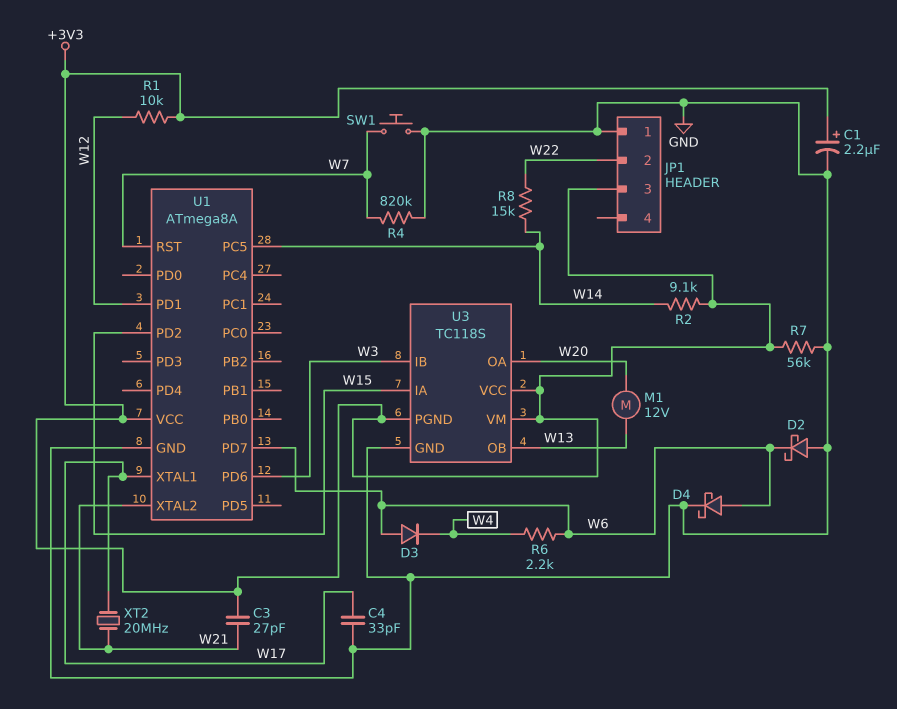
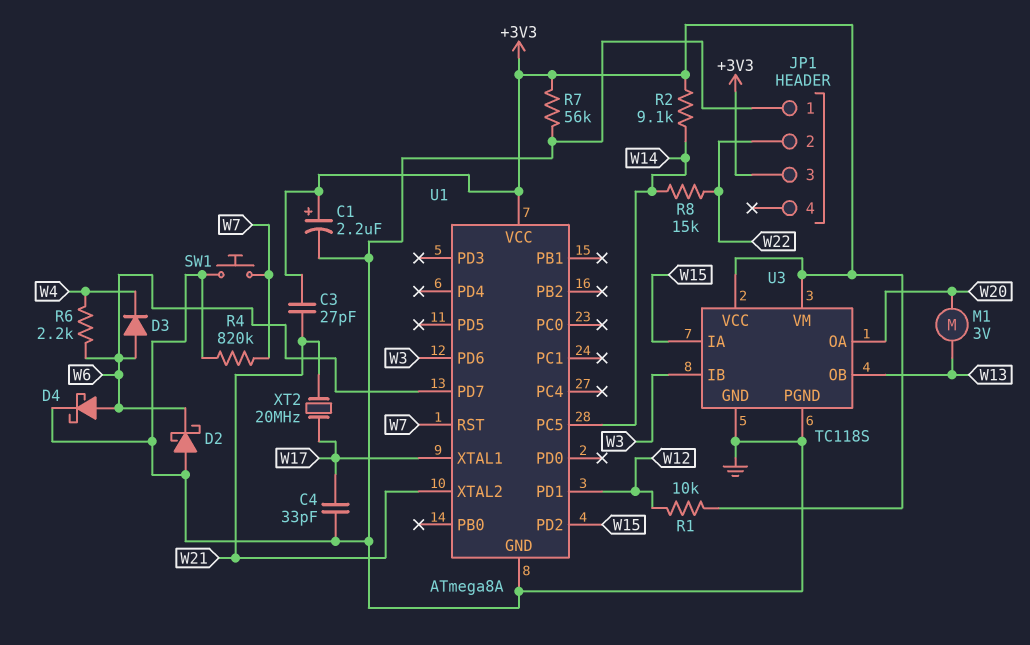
M1: motor 12V (W13, W20) -> motor 3V (W13, W20)
U3 pin PGND: +3V3 -> GND

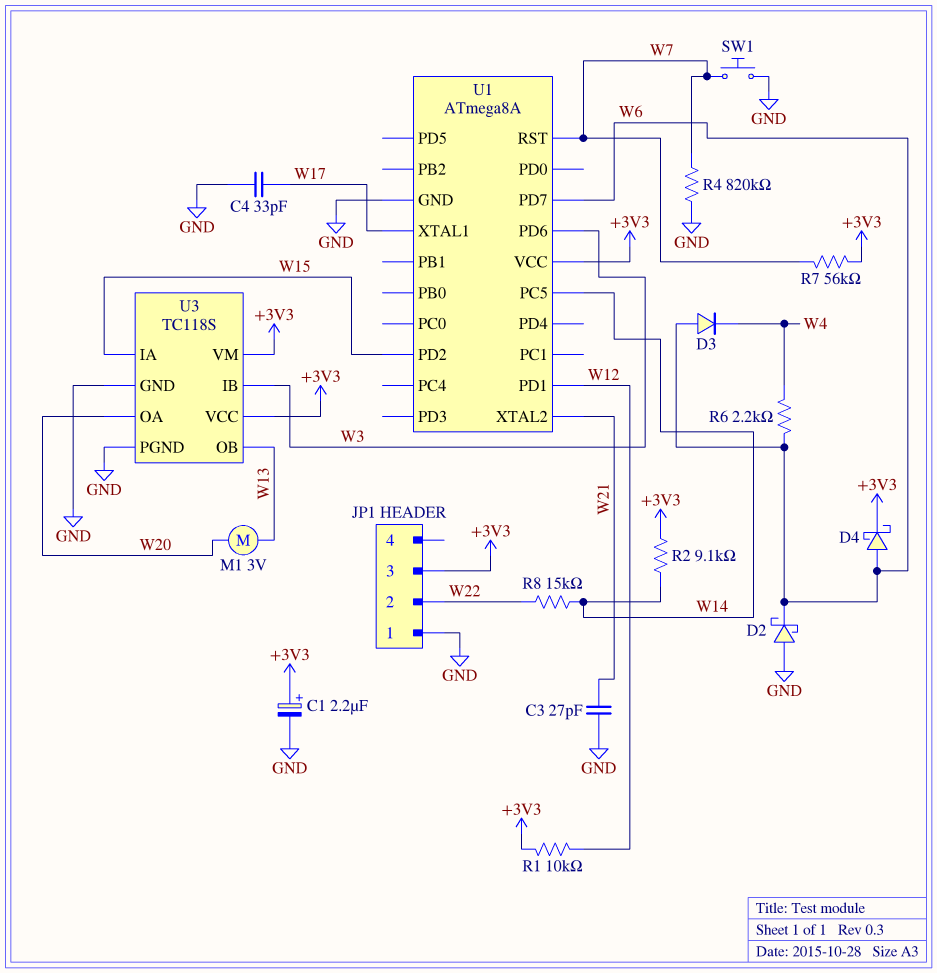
C3: 27pF (+3V3, W21) -> 27pF (GND, W21)
D4: schottky (A W6, K GND) -> schottky (A W6, K +3V3)
R7: 56k (+3V3, GND) -> 56k (+3V3, W7)
XT2: 20MHz (W17, W21) -> none

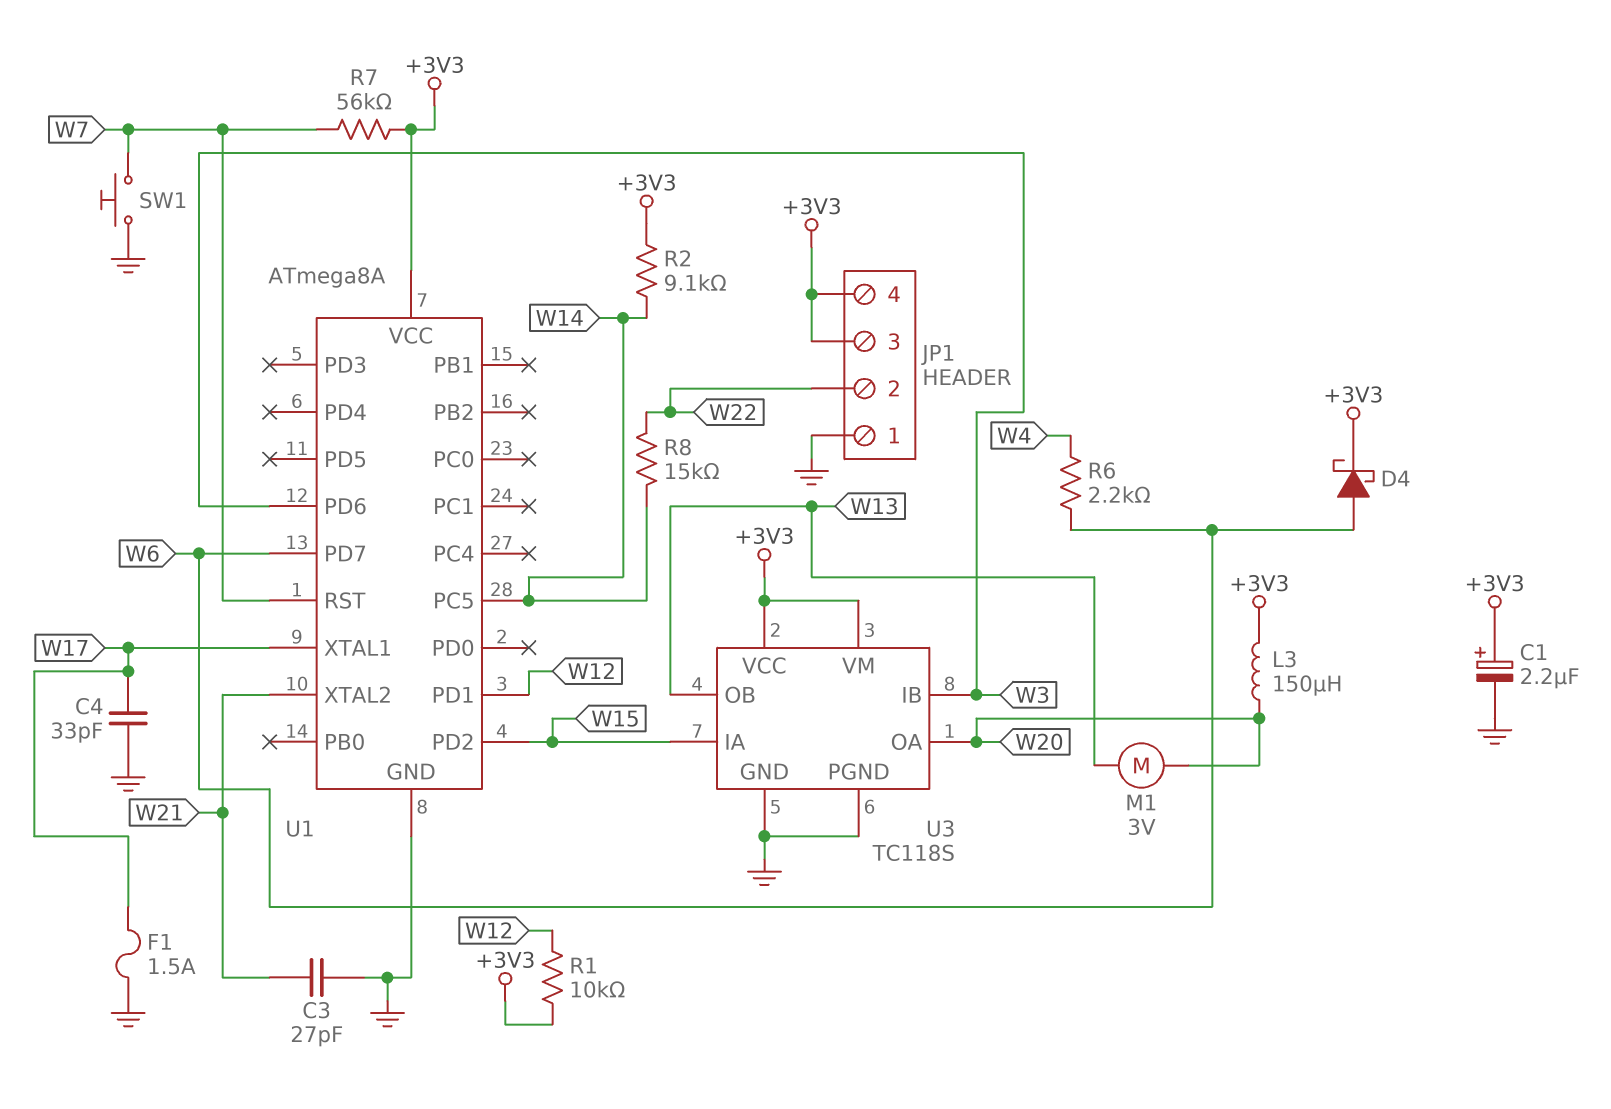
D2: schottky (A GND, K W6) -> none
D3: diode (A W6, K W4) -> none
F1: none -> 1.5A (GND, W17)
JP1 pin 4: none -> +3V3
L3: none -> 150uH (+3V3, W20)
R4: 820k (GND, W7) -> none

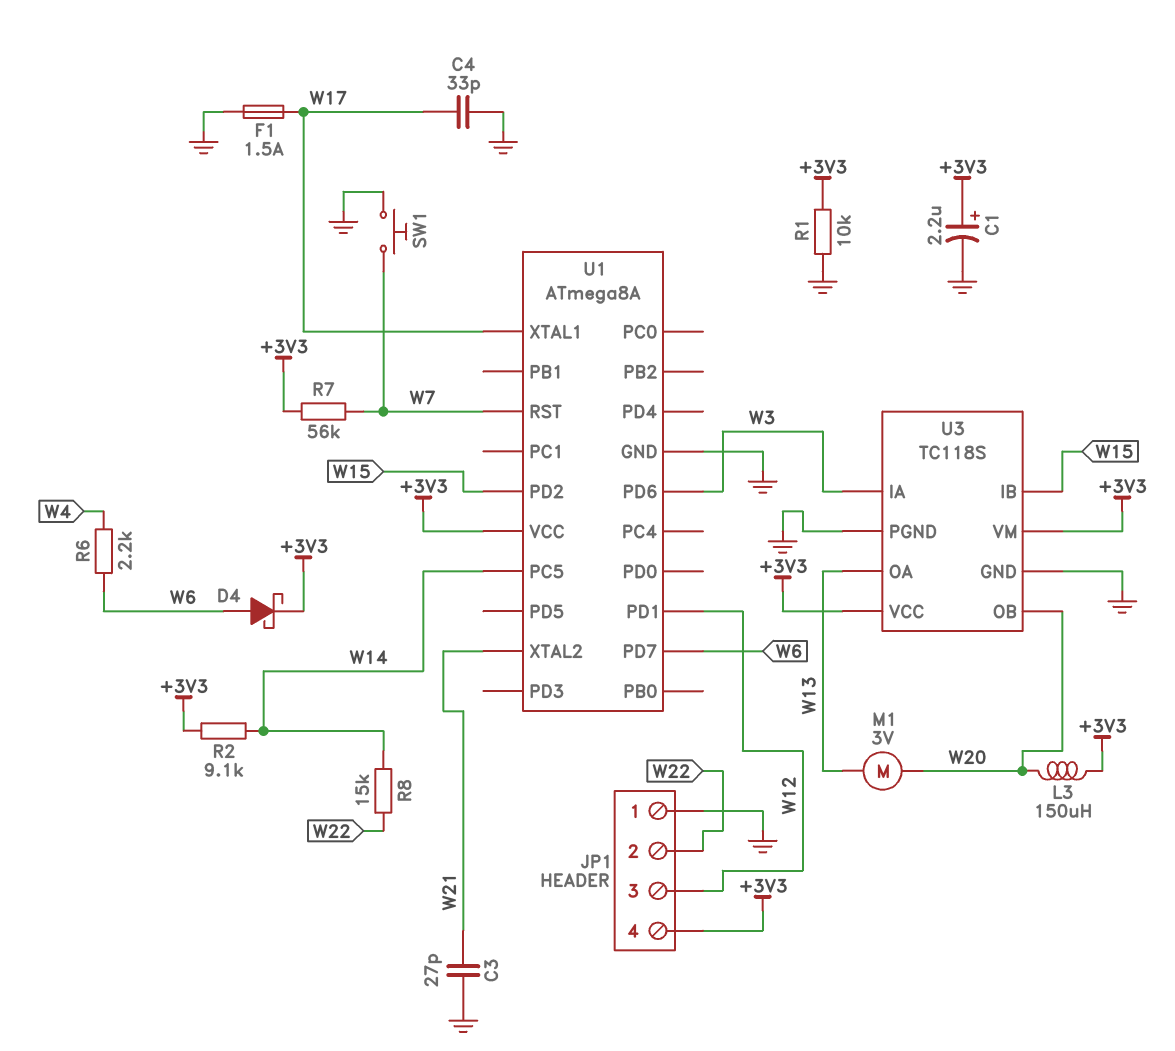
JP1 pin 3: +3V3 -> W12
R1: 10k (+3V3, W12) -> 10k (+3V3, GND)
U3 pin IA: W15 -> W3
U3 pin IB: W3 -> W15
U3 pin OA: W20 -> W13
U3 pin OB: W13 -> W20

